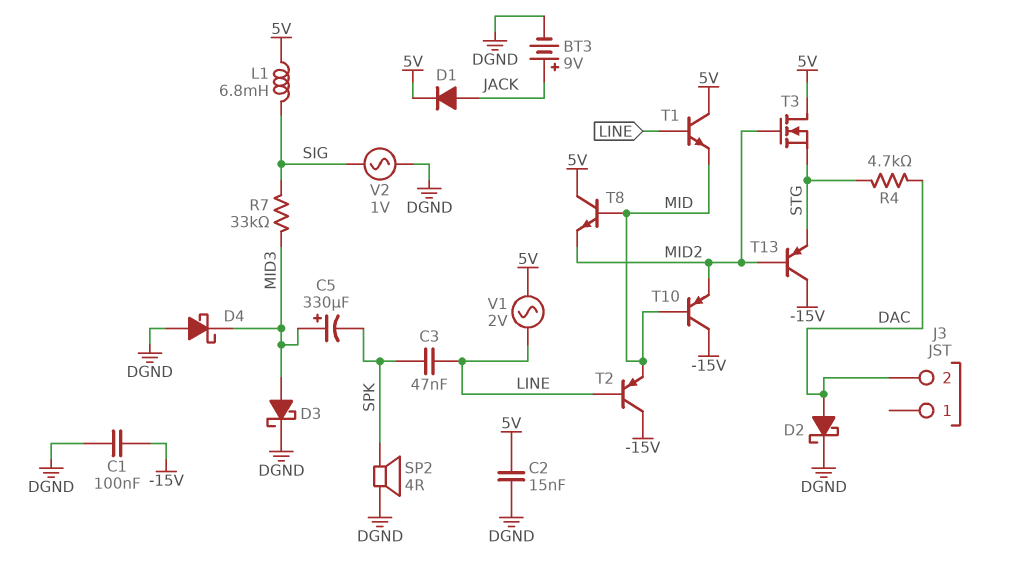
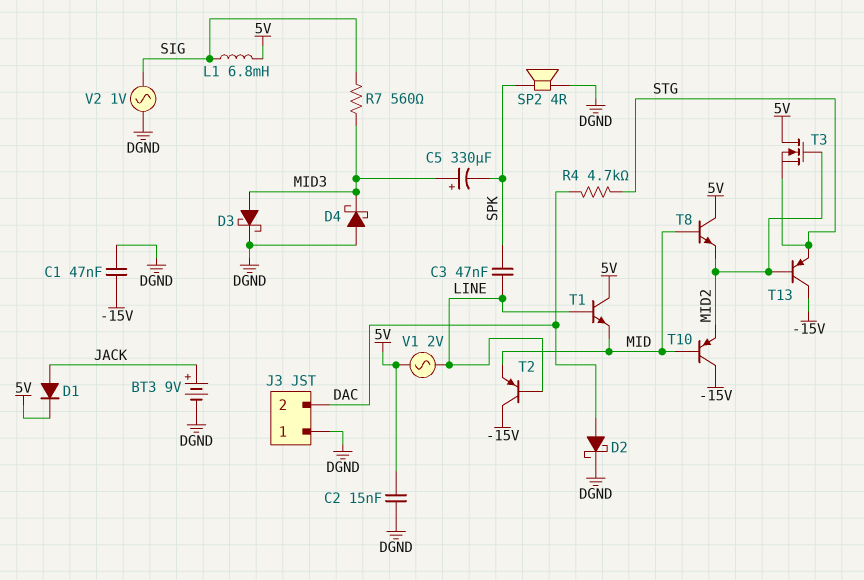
C1: 100nF (-15V, DGND) -> 47nF (-15V, DGND)
J3 pin 1: none -> DGND
R7: 33k (MID3, SIG) -> 560 (MID3, SIG)

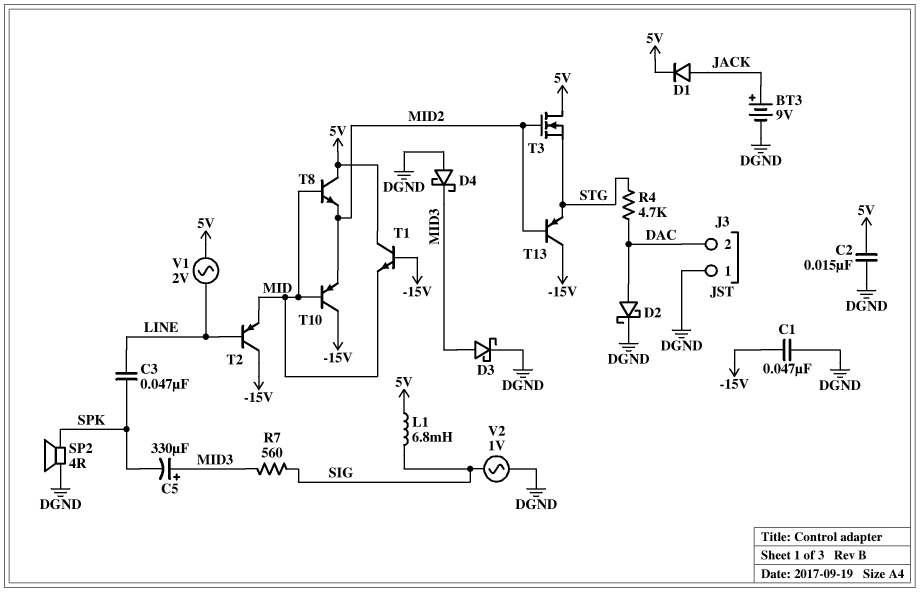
T1: NPN (B LINE, C 5V, E MID) -> NPN (B -15V, C 5V, E MID)

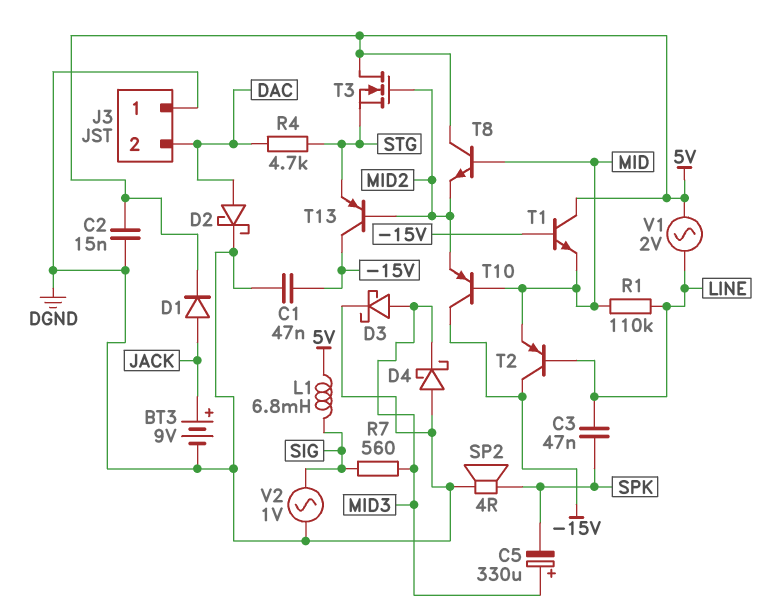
R1: none -> 110k (LINE, MID)

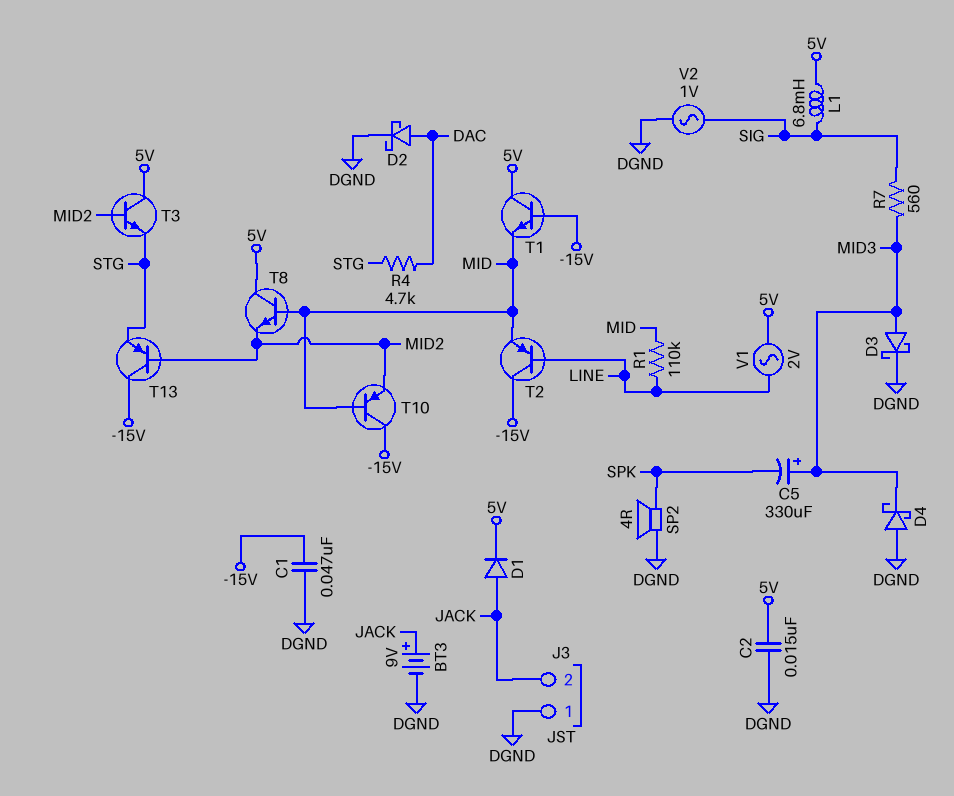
C3: 47nF (LINE, SPK) -> none
J3 pin 2: DAC -> JACK
T3: NMOS (G MID2, D 5V, S STG) -> NPN (B MID2, C 5V, E STG)

